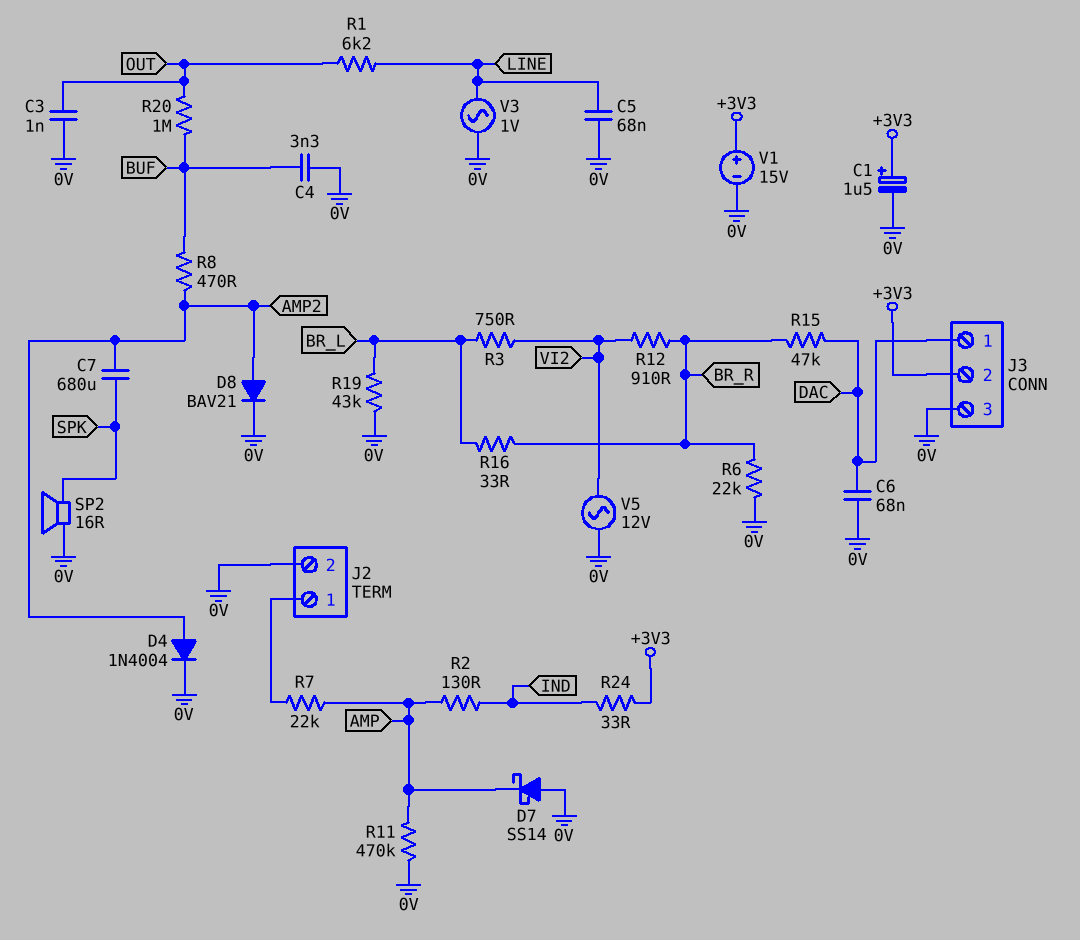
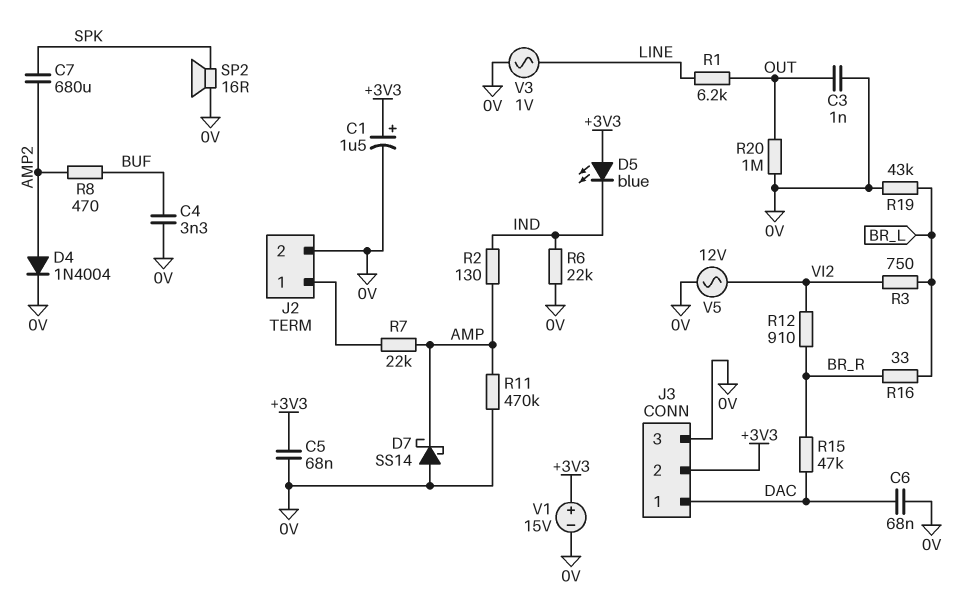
C5: 68nF (0V, LINE) -> 68nF (+3V3, 0V)
D5: none -> LED blue (A +3V3, K IND)
D8: diode BAV21 (A AMP2, K 0V) -> none
R6: 22k (0V, BR_R) -> 22k (0V, IND)
R20: 1M (BUF, OUT) -> 1M (0V, OUT)
R24: 33 (+3V3, IND) -> none

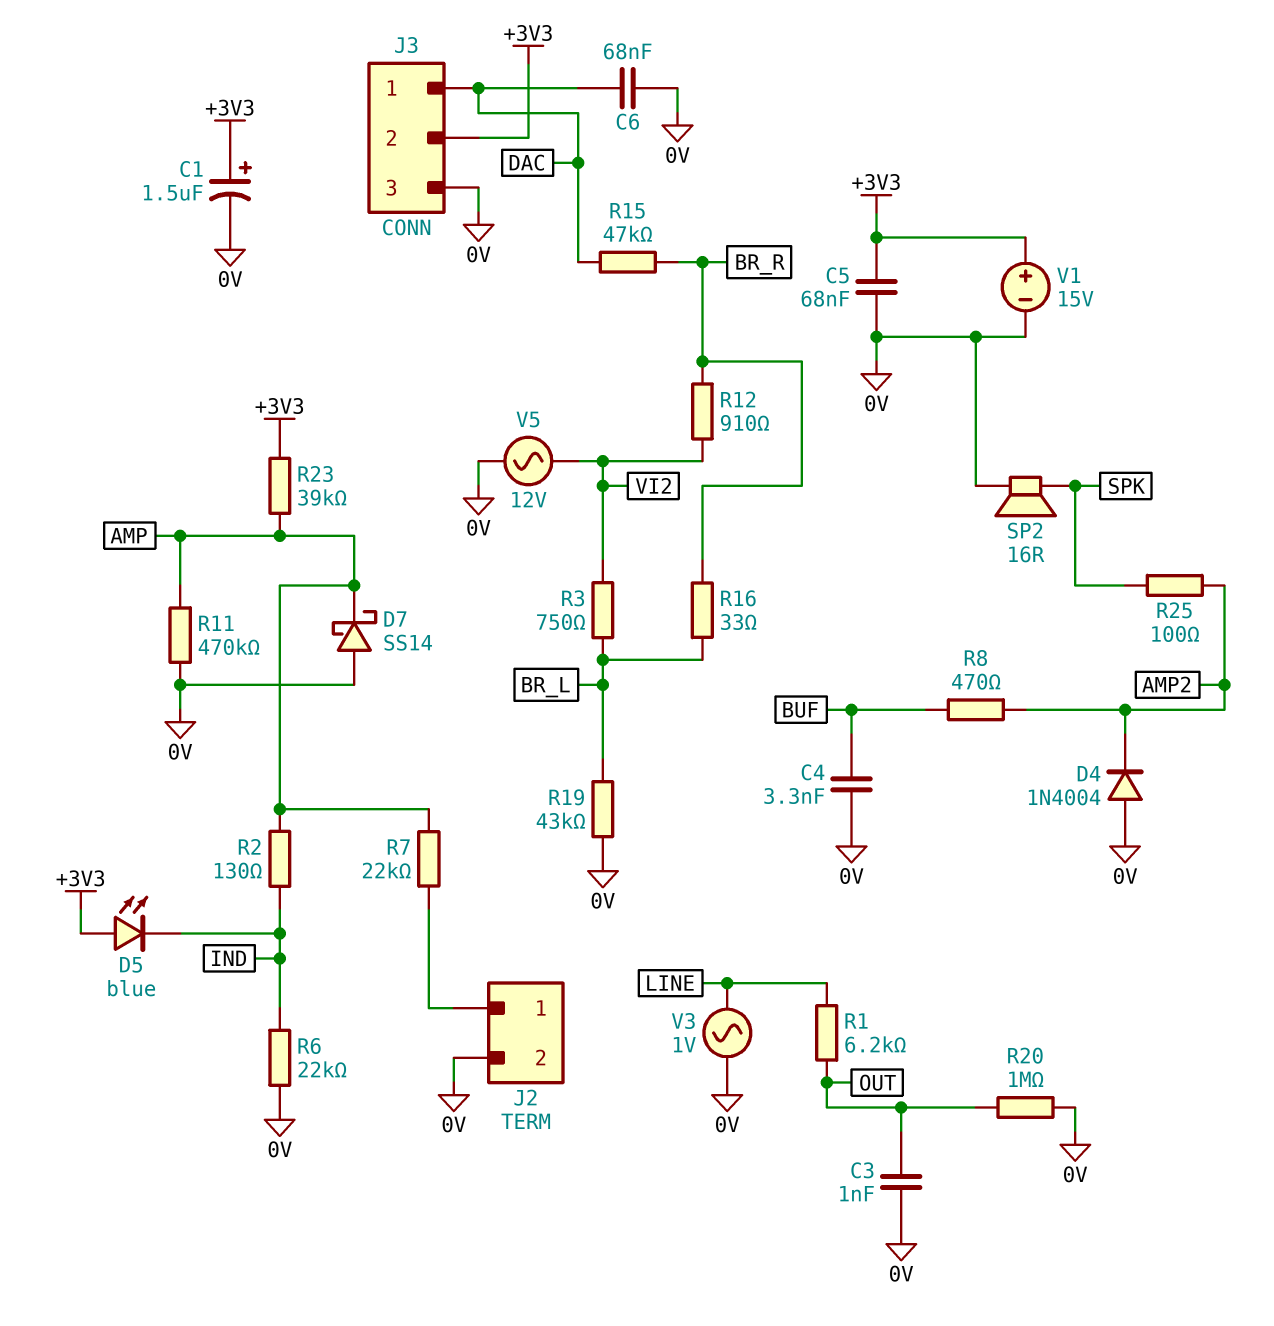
C7: 680uF (AMP2, SPK) -> none
D4: diode 1N4004 (A AMP2, K 0V) -> diode 1N4004 (A 0V, K AMP2)
R23: none -> 39k (+3V3, AMP)
R25: none -> 100 (AMP2, SPK)

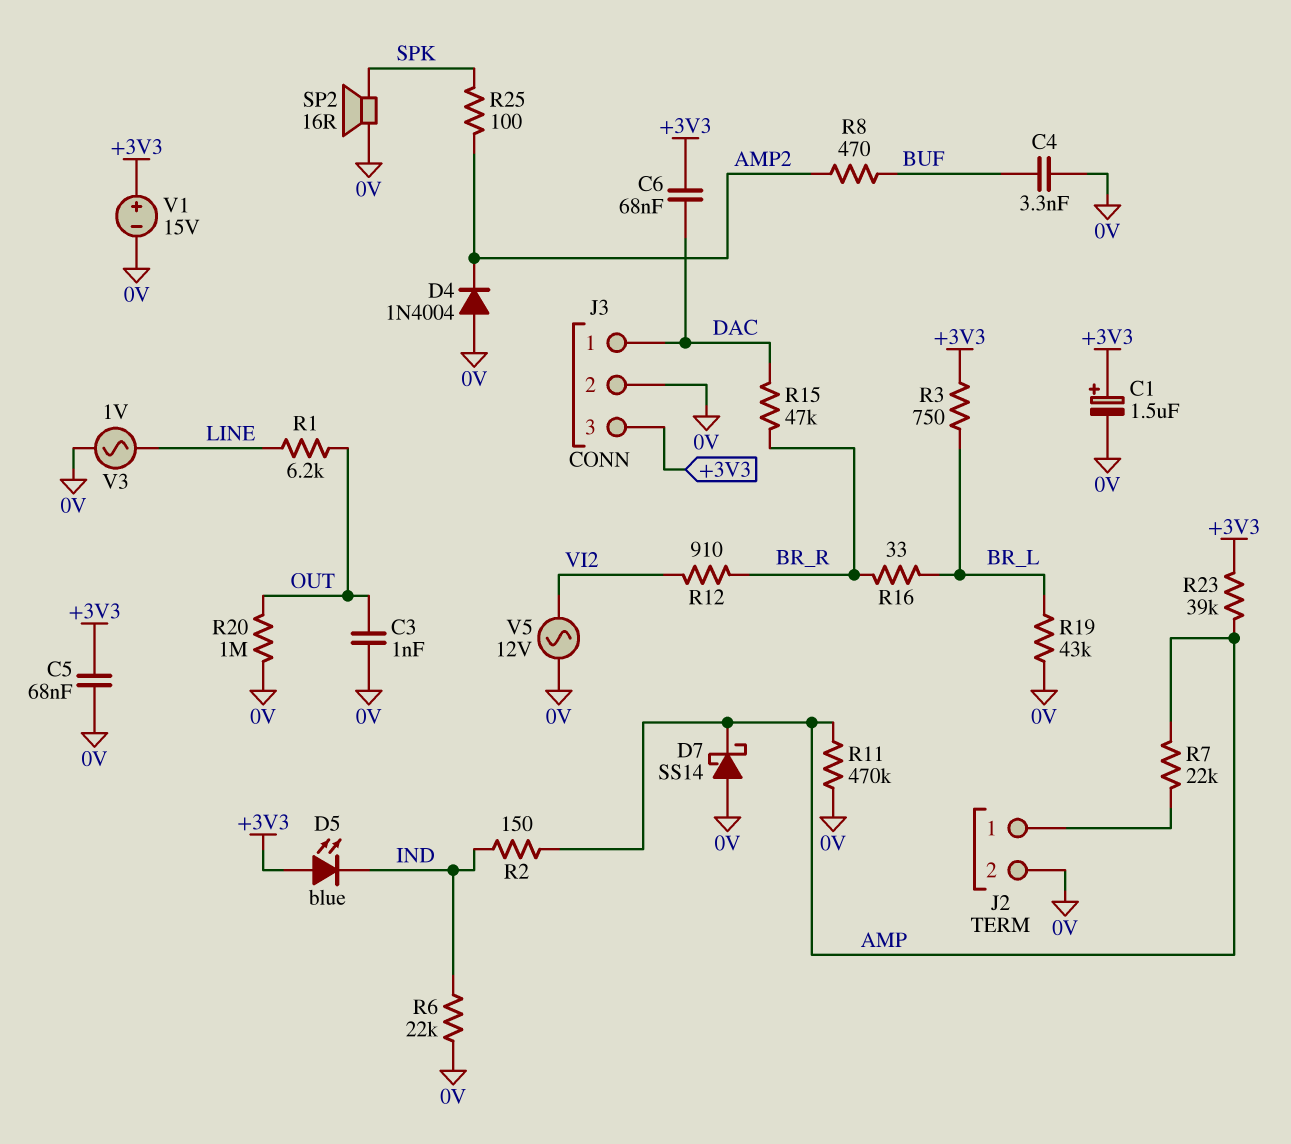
C6: 68nF (0V, DAC) -> 68nF (+3V3, DAC)
J3 pin 2: +3V3 -> 0V
J3 pin 3: 0V -> +3V3
R2: 130 (AMP, IND) -> 150 (AMP, IND)
R3: 750 (BR_L, VI2) -> 750 (+3V3, BR_L)

